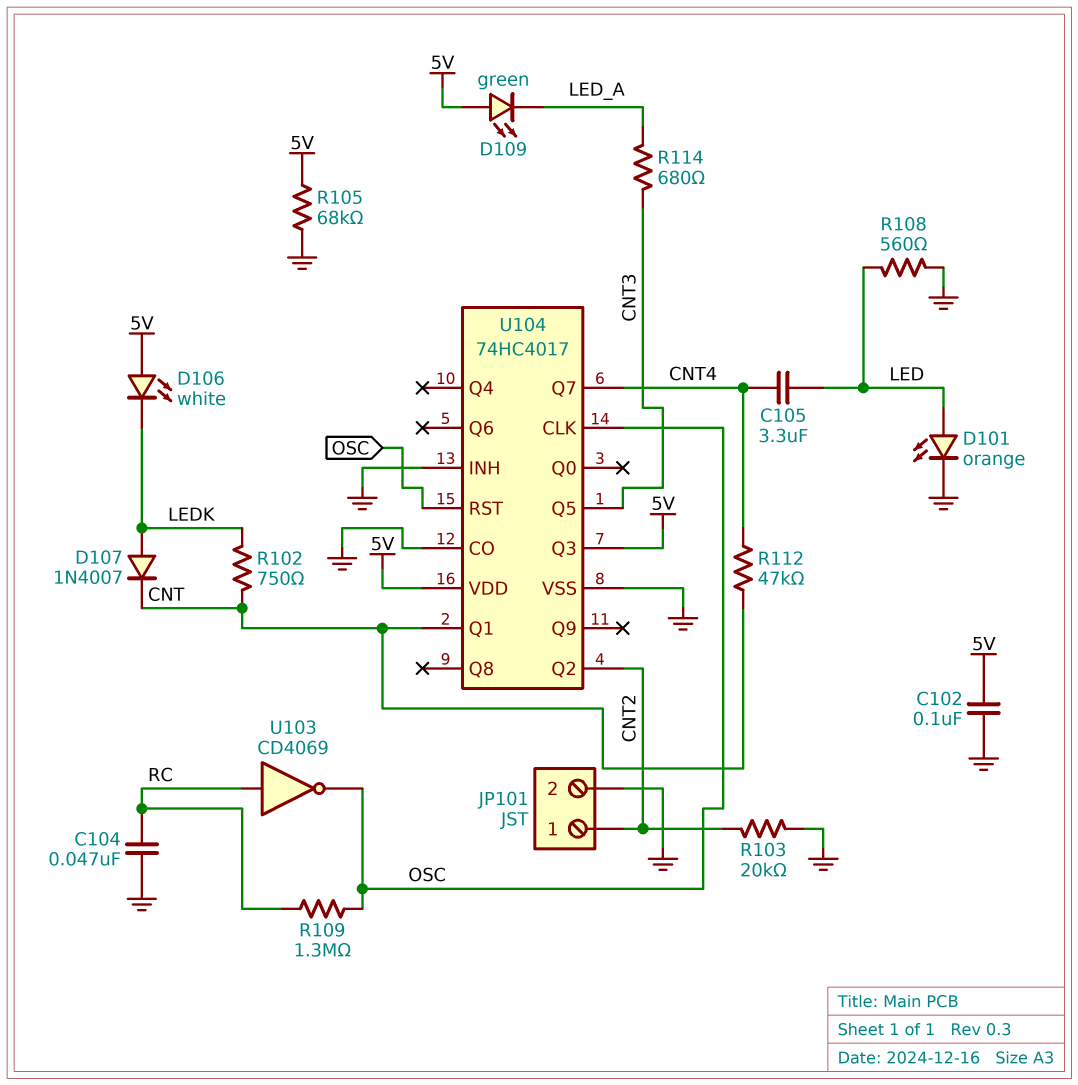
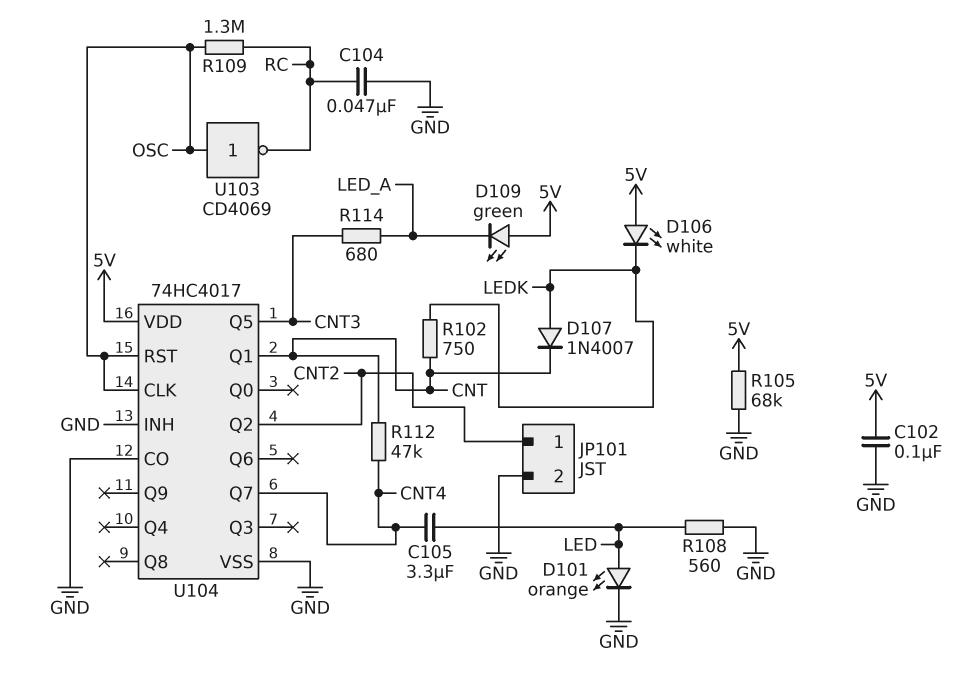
R103: 20k (CNT2, GND) -> none
U103: NOT CD4069 (in RC, out OSC) -> NOT CD4069 (in OSC, out RC)
U104 pin Q3: 5V -> none

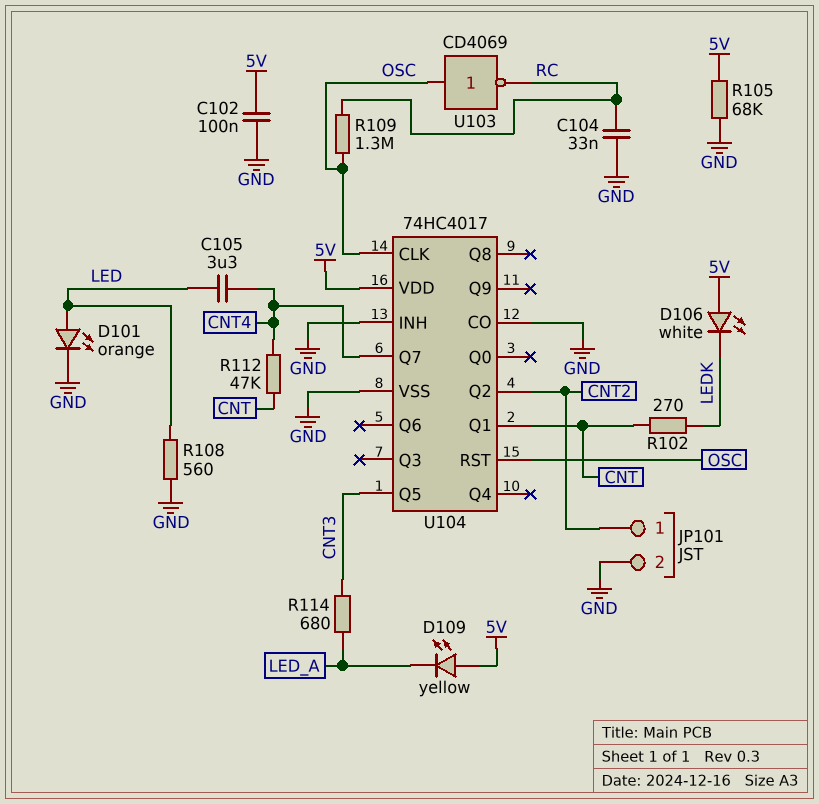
C104: 47nF (GND, RC) -> 33nF (GND, RC)
D107: diode 1N4007 (A LEDK, K CNT) -> none
D109: LED green (A 5V, K LED_A) -> LED yellow (A 5V, K LED_A)
R102: 750 (CNT, LEDK) -> 270 (CNT, LEDK)

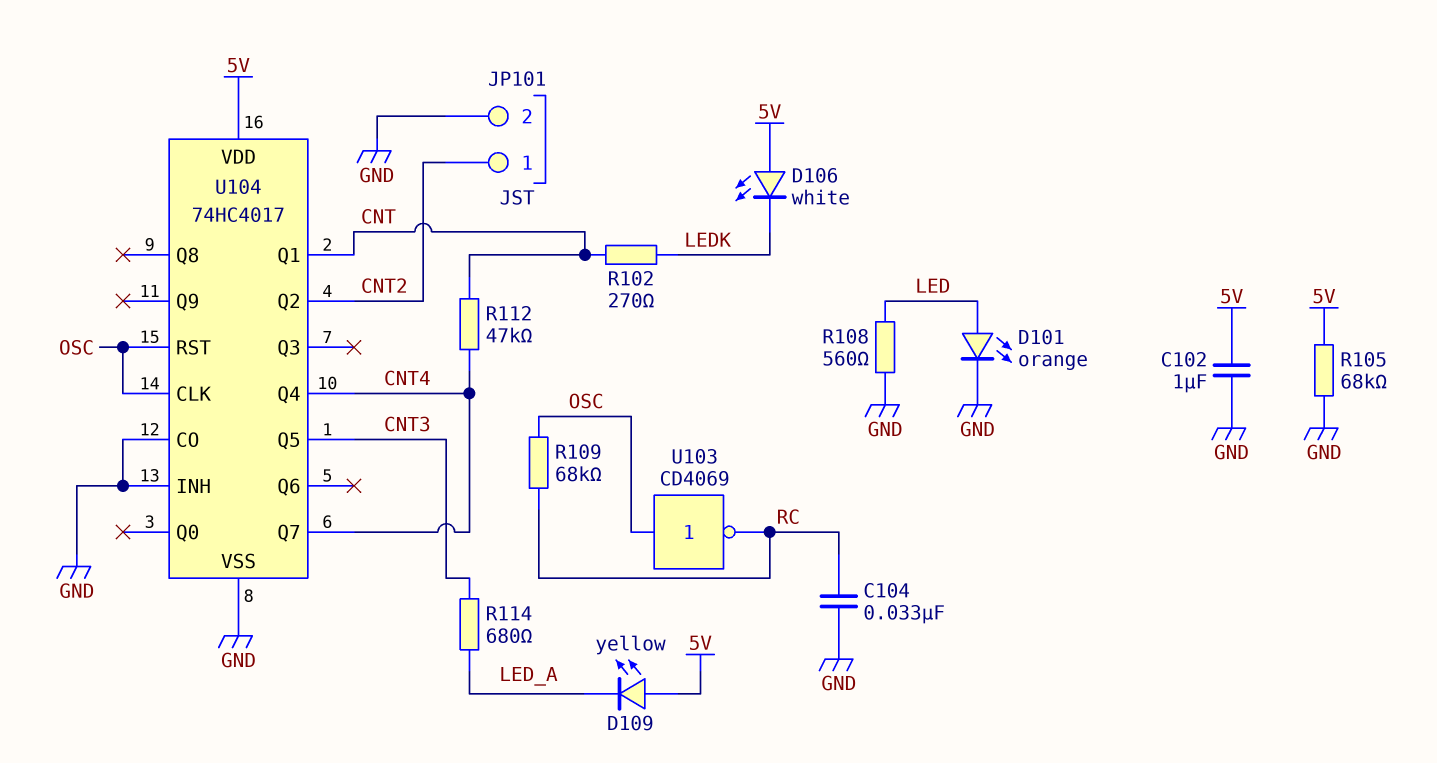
C102: 100nF (5V, GND) -> 1uF (5V, GND)
C105: 3.3uF (CNT4, LED) -> none
R109: 1.3M (OSC, RC) -> 68k (OSC, RC)
U104 pin Q4: none -> CNT4

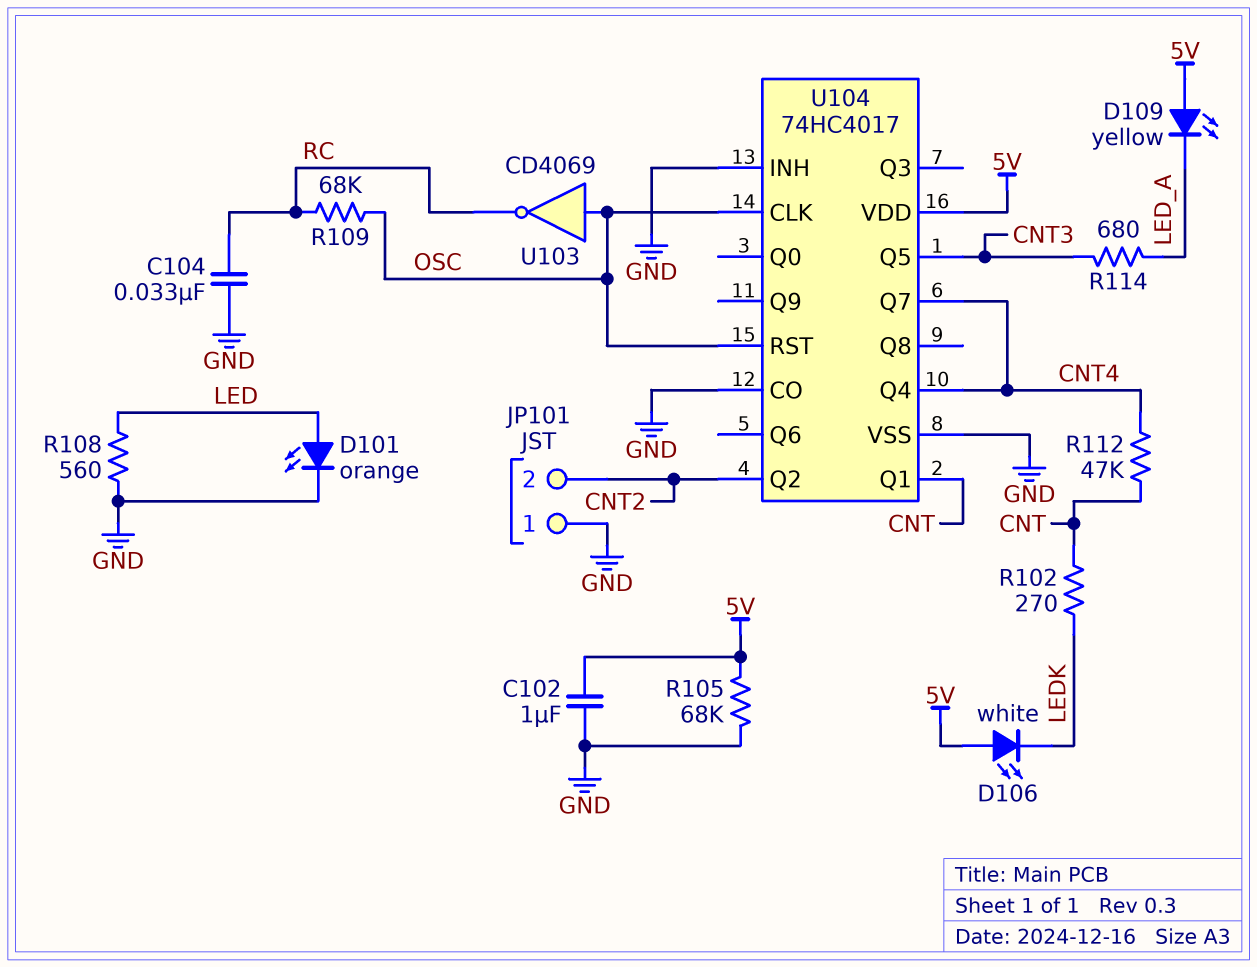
JP101 pin 1: CNT2 -> GND
JP101 pin 2: GND -> CNT2

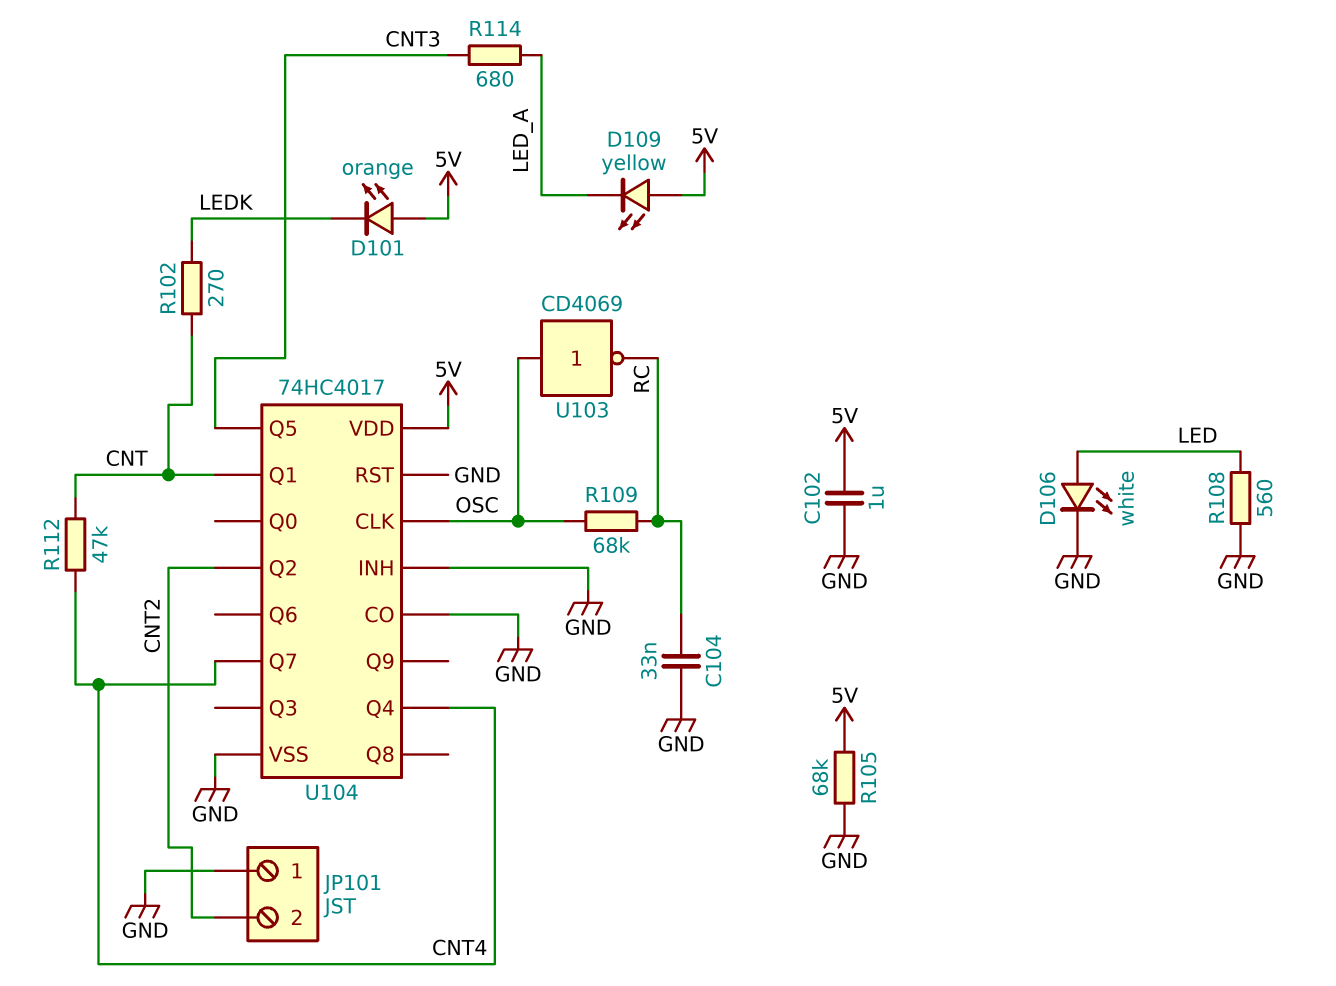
D101: LED orange (A LED, K GND) -> LED orange (A 5V, K LEDK)
D106: LED white (A 5V, K LEDK) -> LED white (A LED, K GND)
U104 pin RST: OSC -> GND

